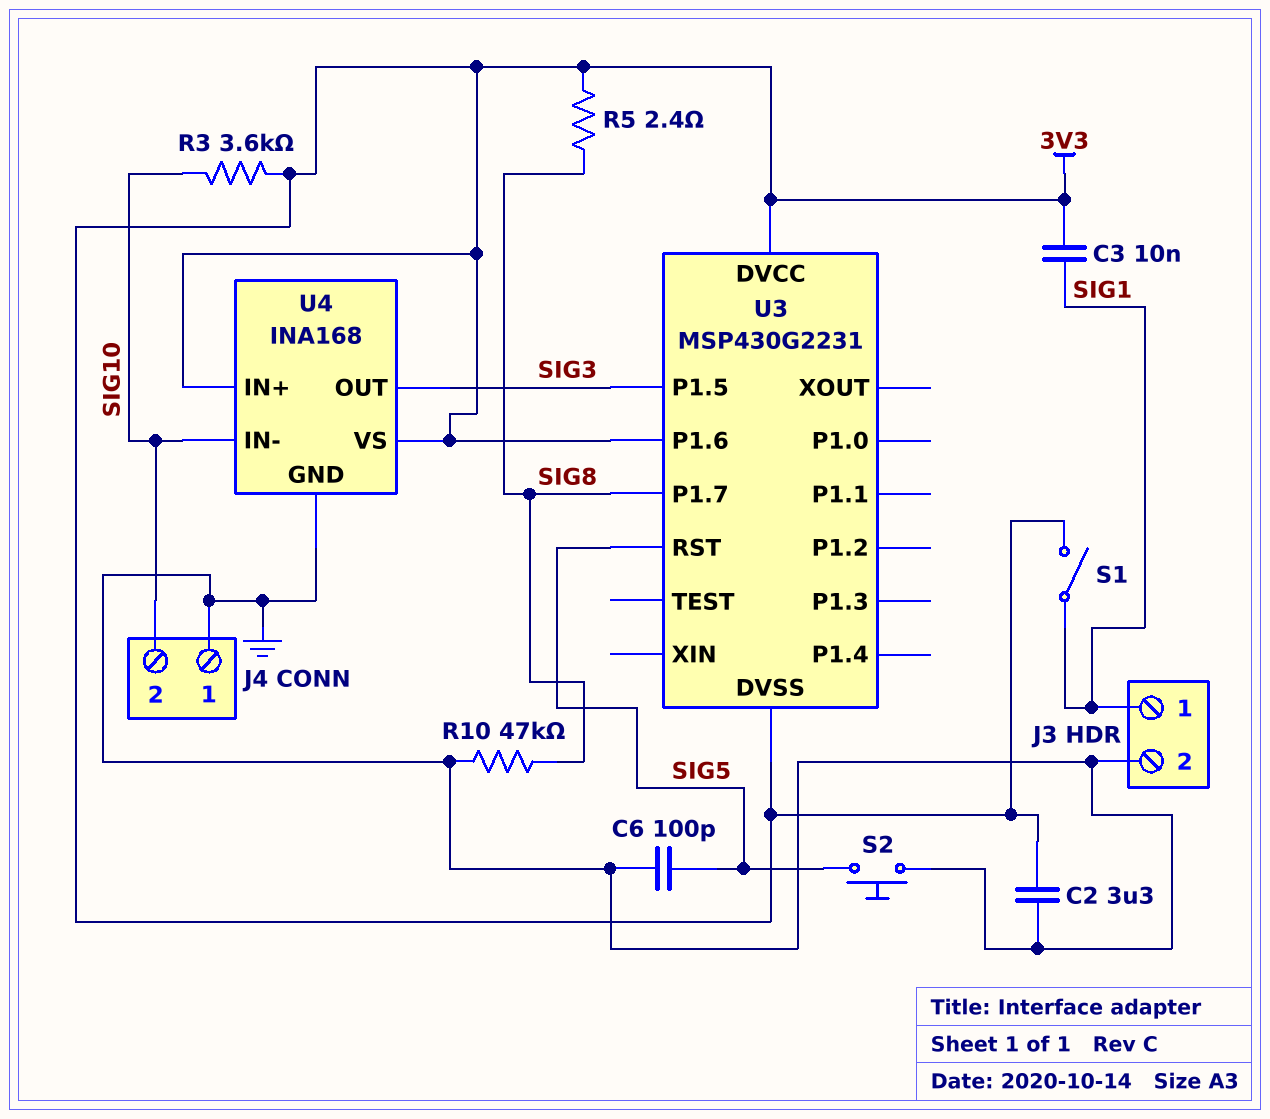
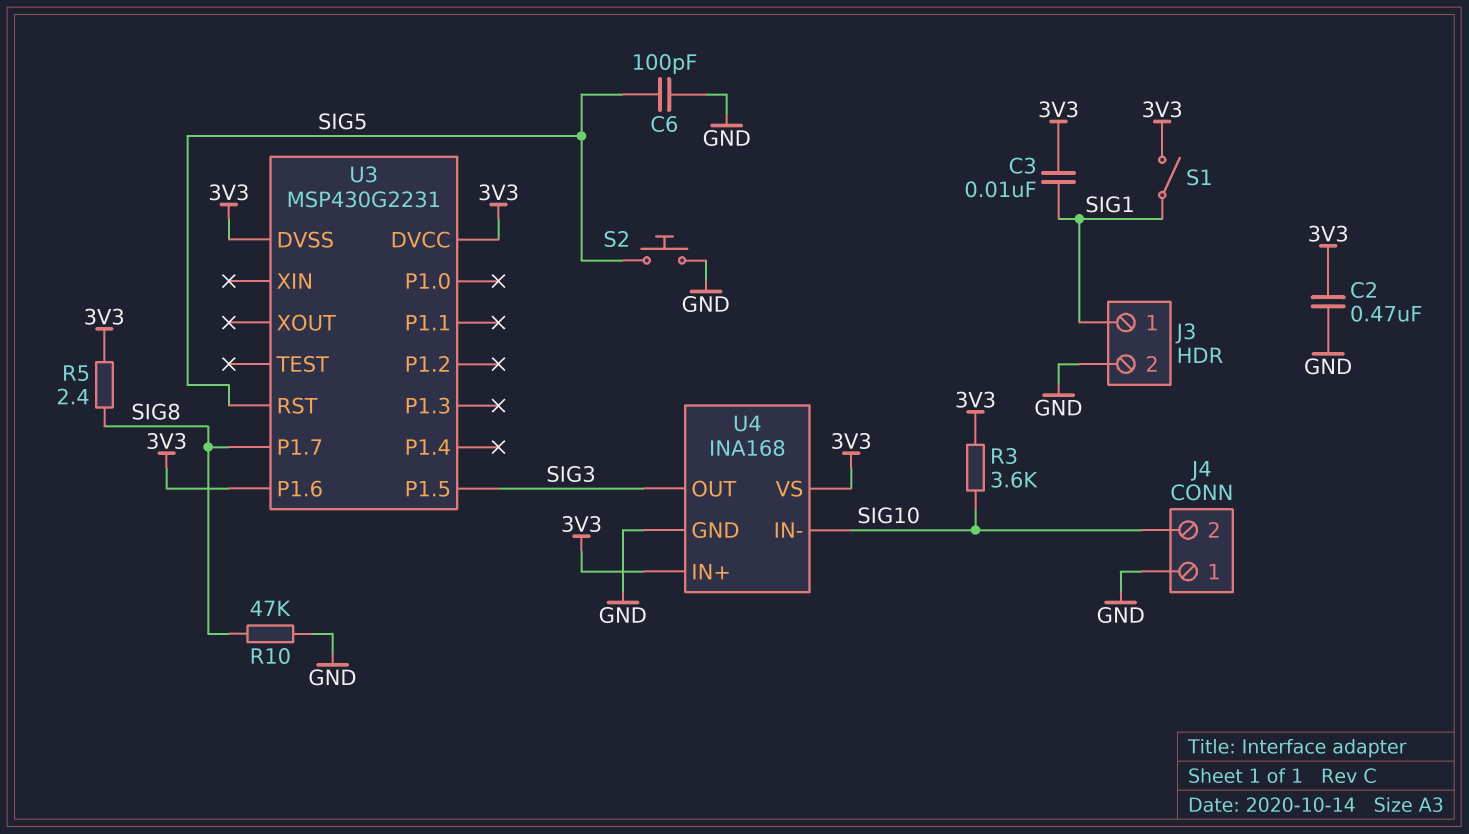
C2: 3.3uF (3V3, GND) -> 470nF (3V3, GND)

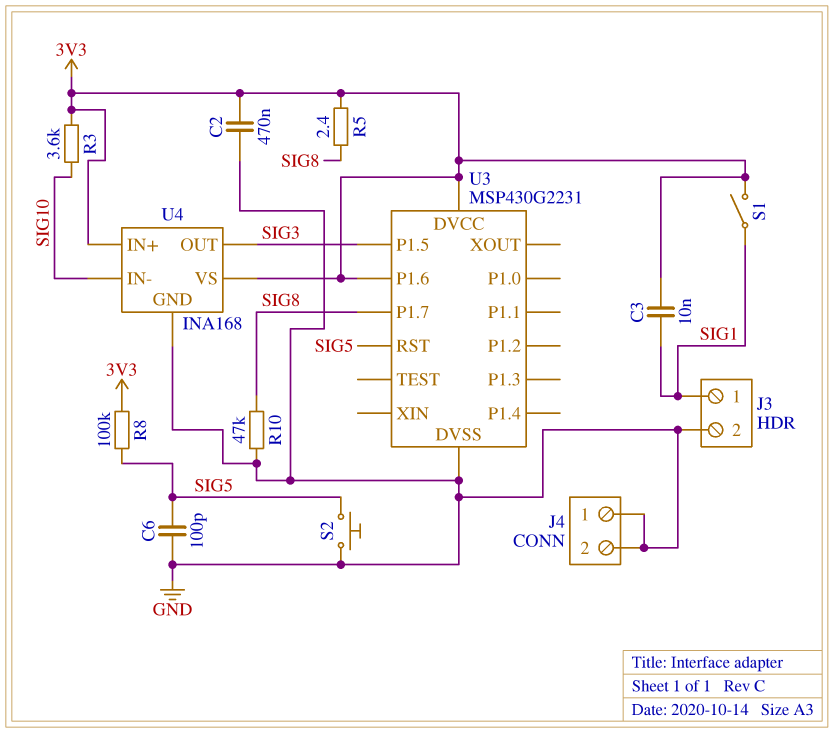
J4 pin 2: SIG10 -> GND
R8: none -> 100k (3V3, SIG5)
U3 pin DVSS: 3V3 -> GND

